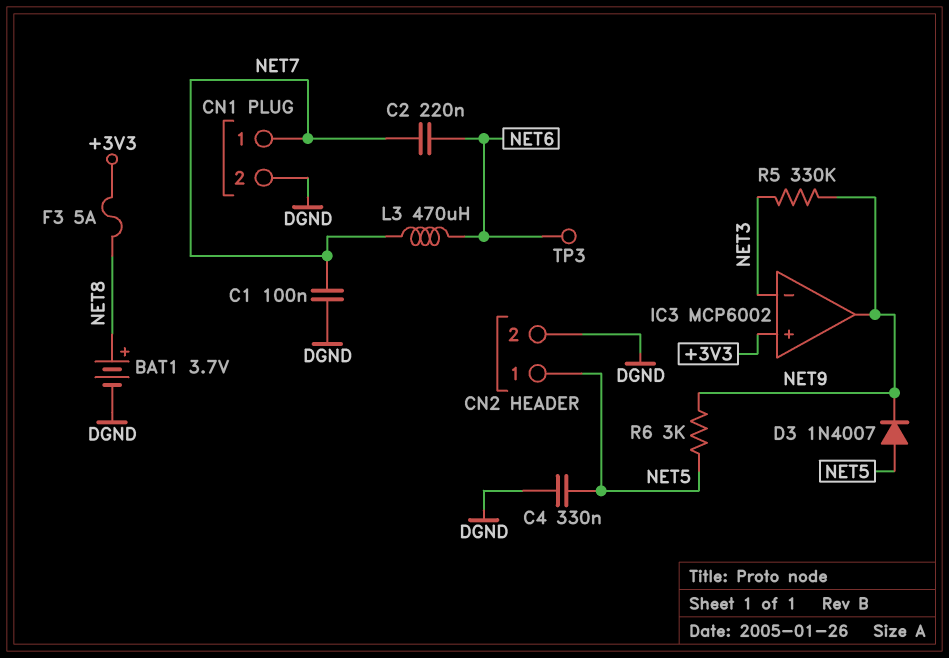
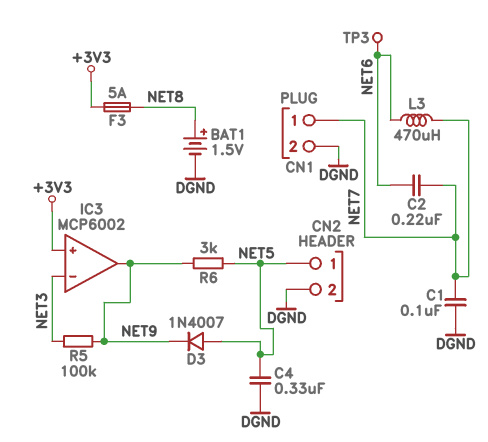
BAT1: 3.7V (plus NET8, minus DGND) -> 1.5V (plus NET8, minus DGND)
R5: 330k (NET3, NET9) -> 100k (NET3, NET9)

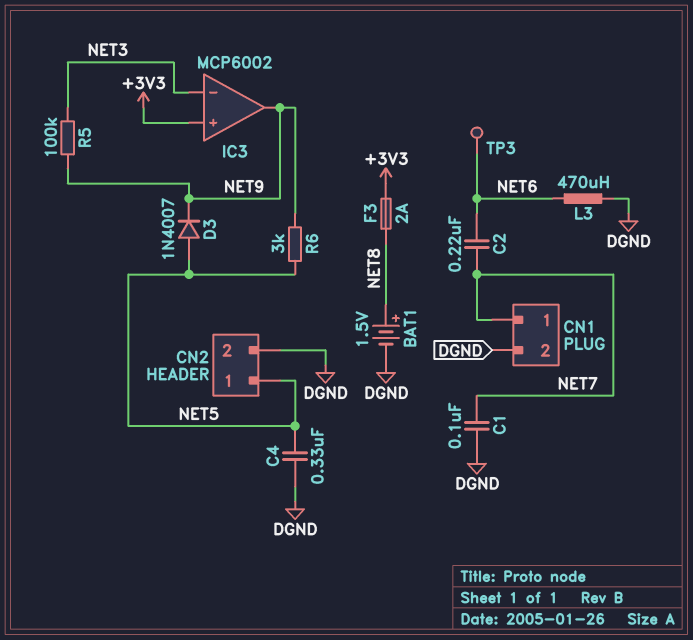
F3: 5A (+3V3, NET8) -> 2A (+3V3, NET8)
L3: 470uH (NET6, NET7) -> 470uH (DGND, NET6)

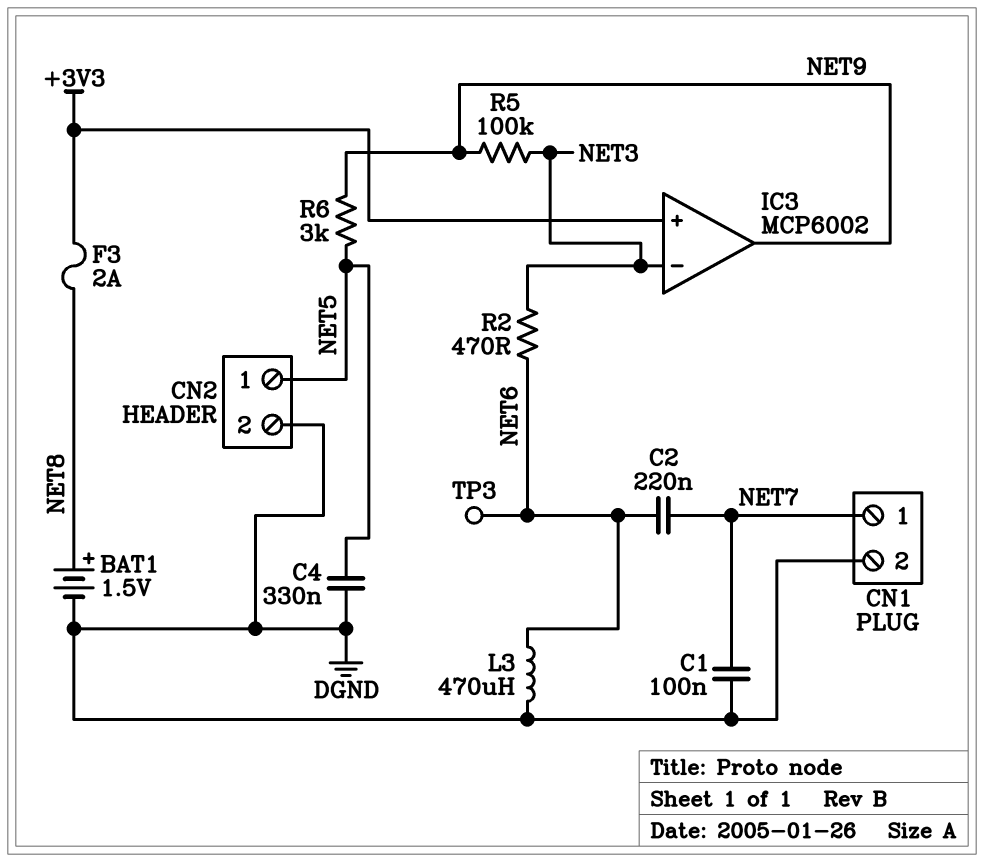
D3: diode 1N4007 (A NET5, K NET9) -> none
R2: none -> 470 (NET3, NET6)

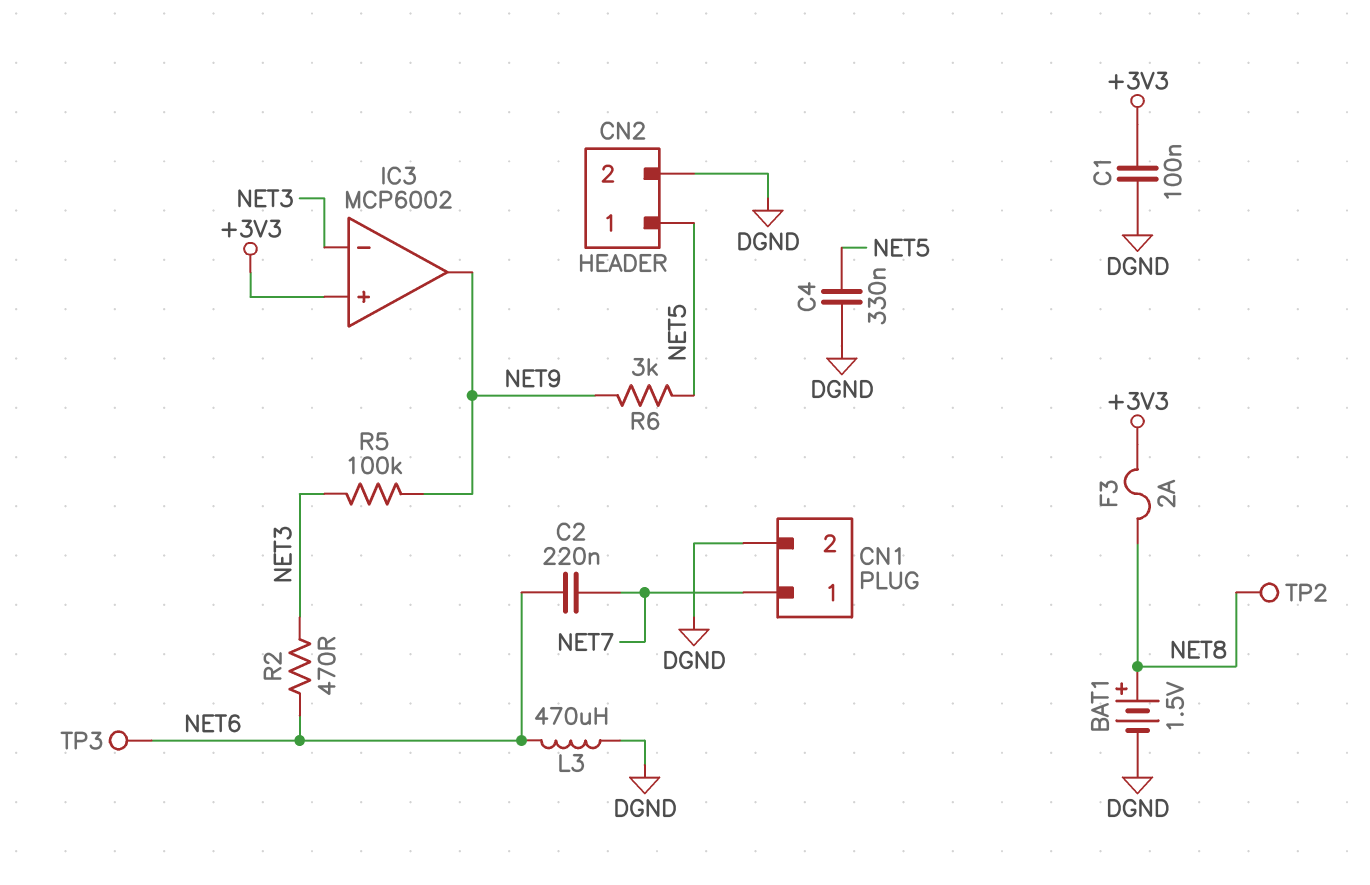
C1: 100nF (DGND, NET7) -> 100nF (+3V3, DGND)
TP2: none -> test point (NET8)

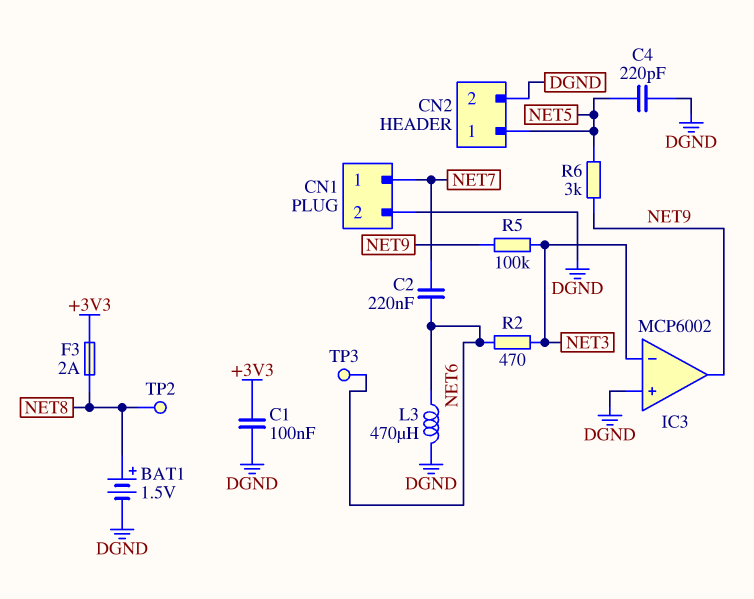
C4: 330nF (DGND, NET5) -> 220pF (DGND, NET5)
IC3 pin in+: +3V3 -> DGND

